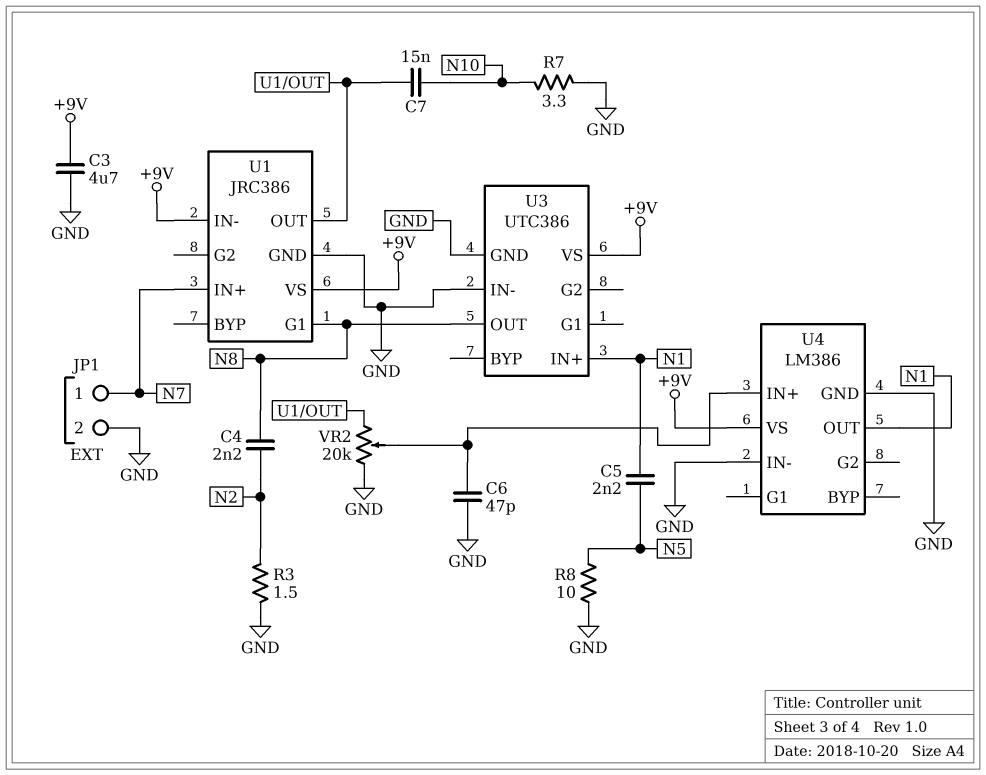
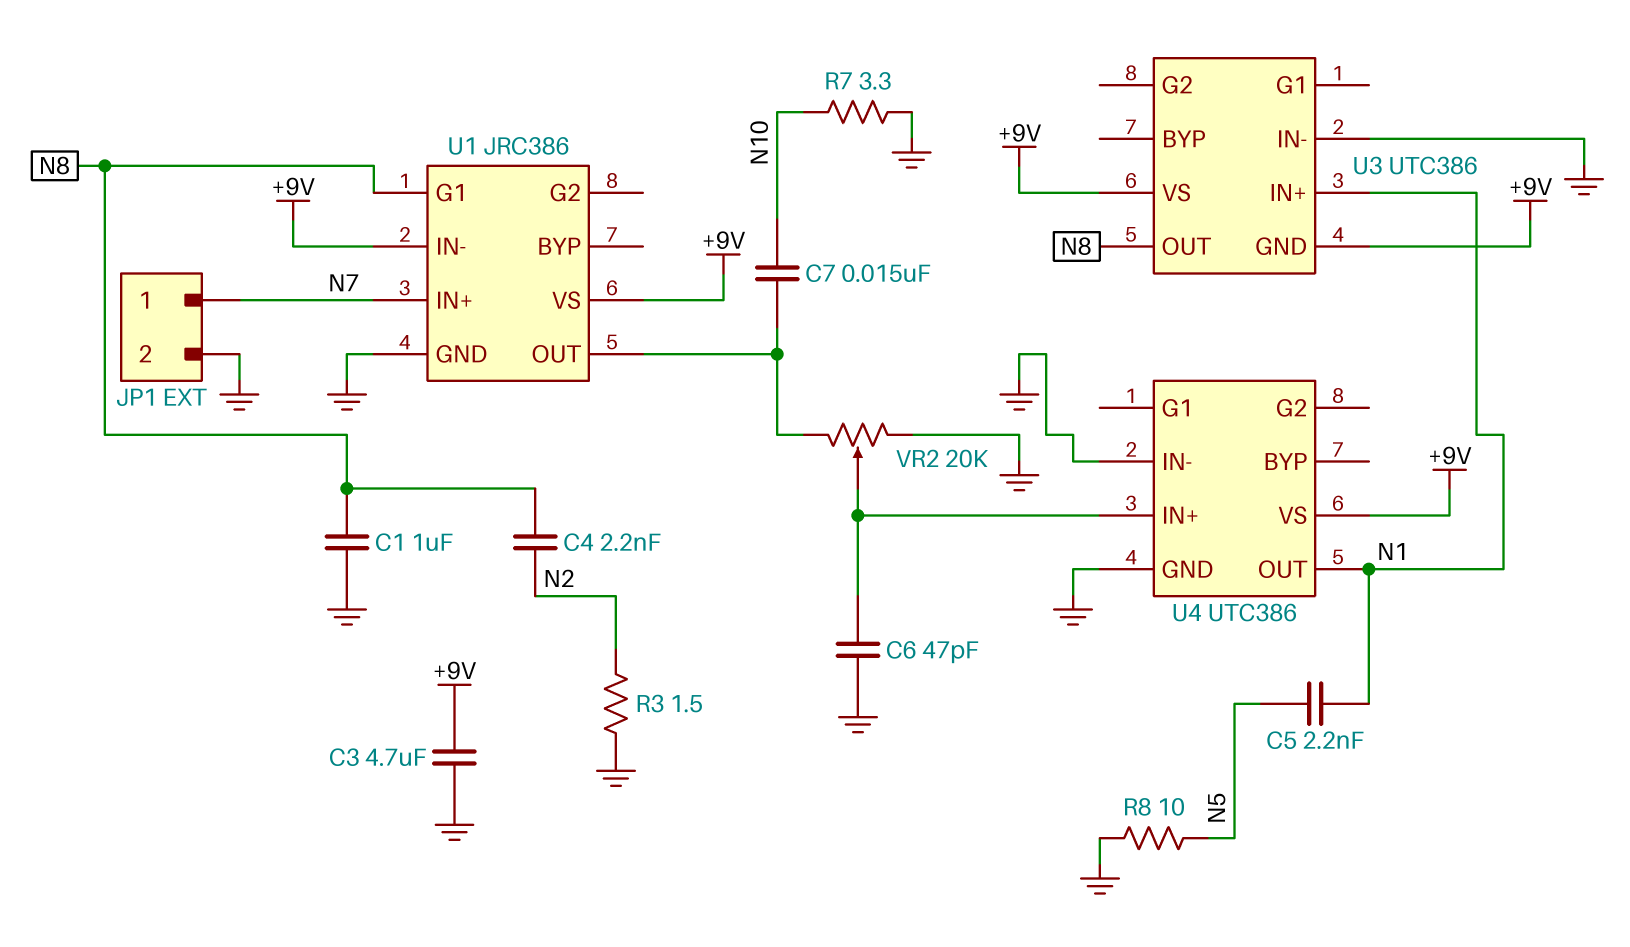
C1: none -> 1uF (GND, N8)
U3 pin GND: GND -> +9V
U4: LM386 -> UTC386

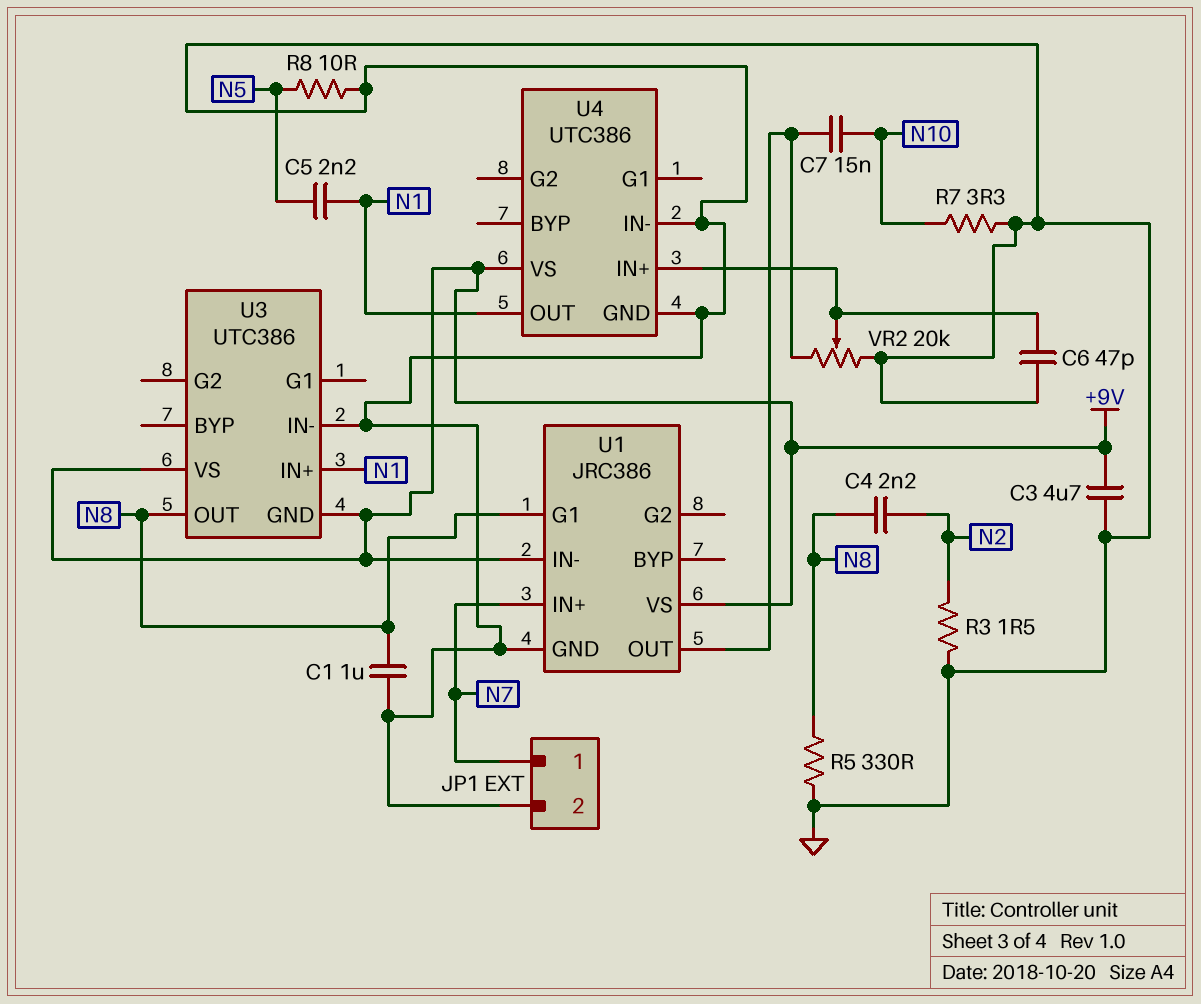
R5: none -> 330 (GND, N8)

